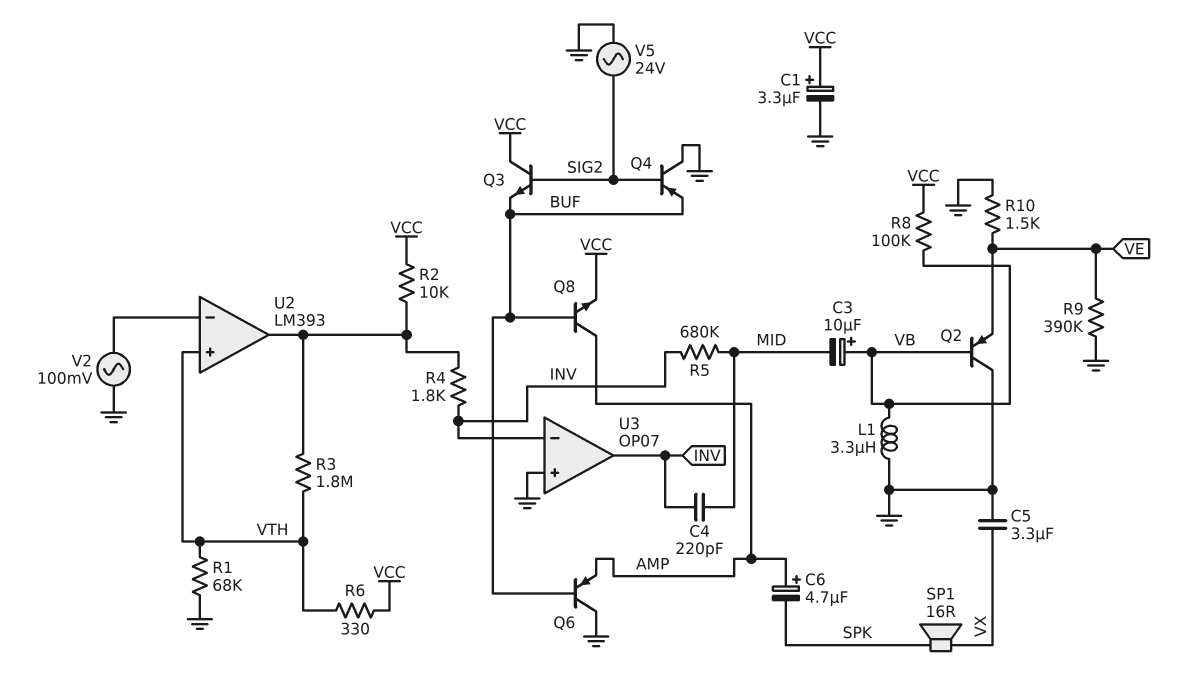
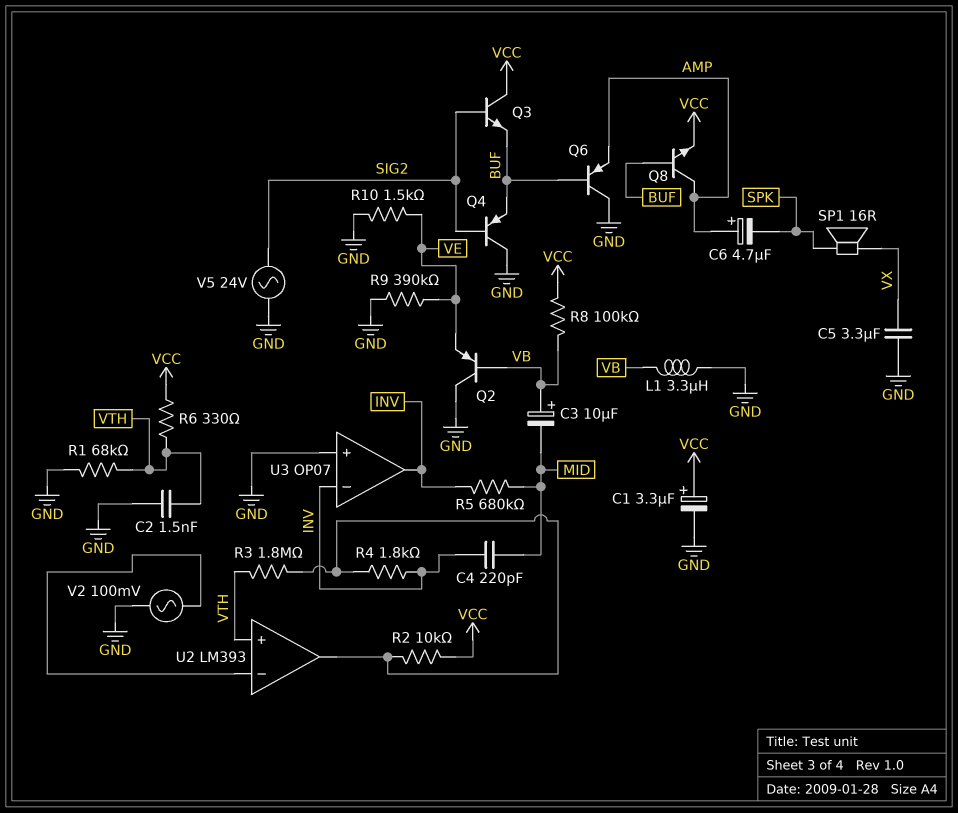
C2: none -> 1.5nF (GND, VTH)

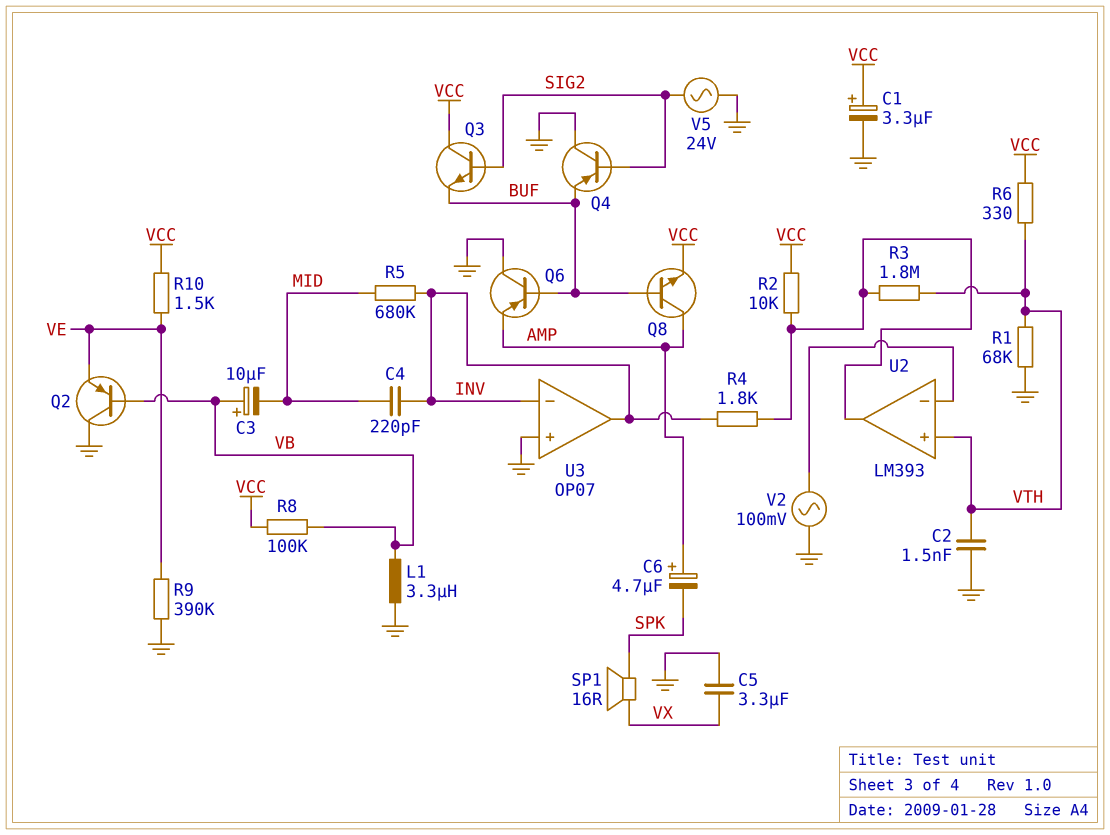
R10: 1.5k (GND, VE) -> 1.5k (VCC, VE)

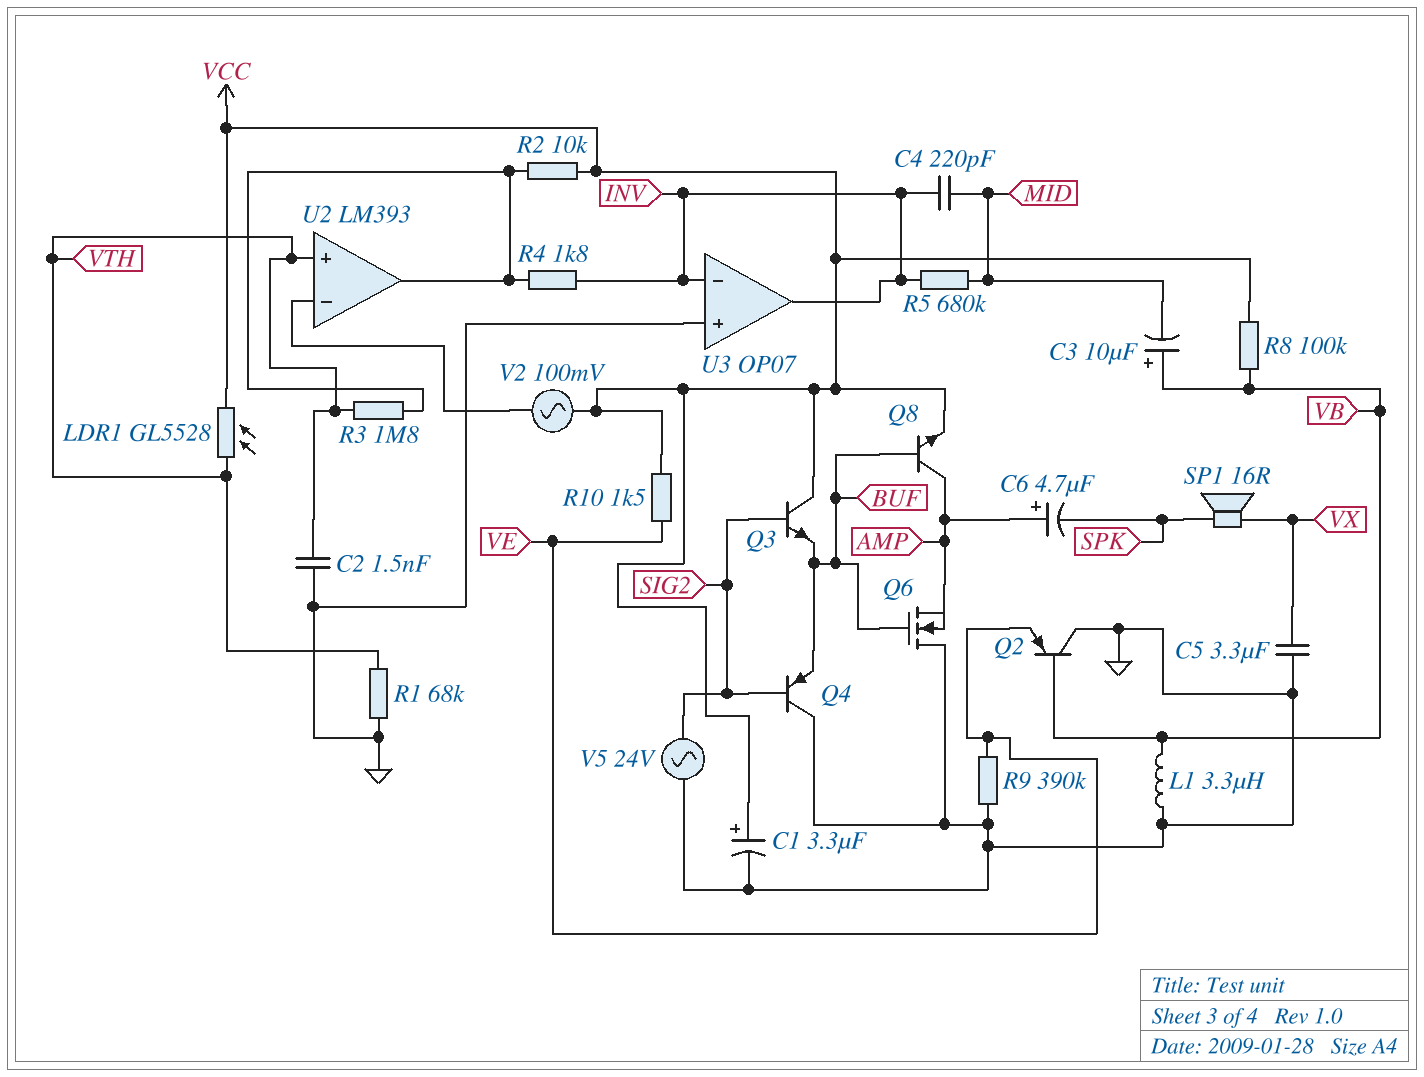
LDR1: none -> GL5528 (VCC, VTH)
Q6: PNP (B BUF, C GND, E AMP) -> NMOS (G BUF, D GND, S AMP)
R6: 330 (VCC, VTH) -> none
V2: AC 100mV (GND, U2/in-) -> AC 100mV (U2/in-, VCC)

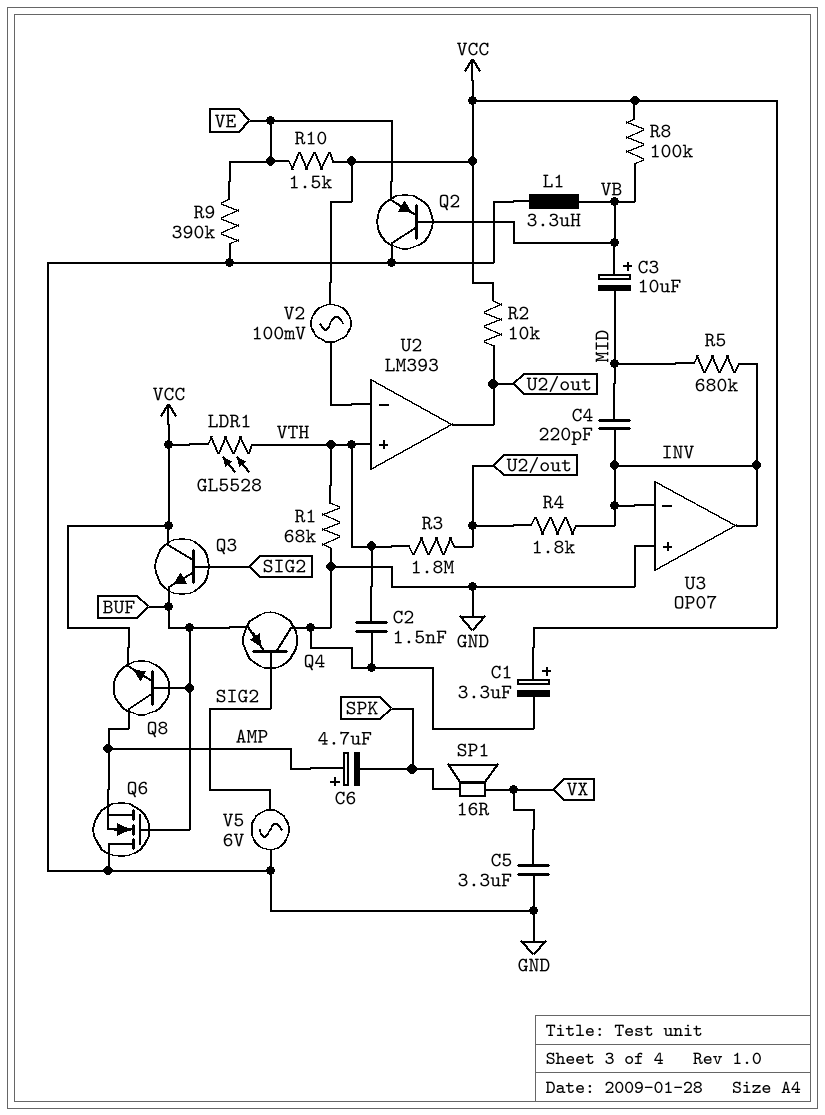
V5: AC 24V (GND, SIG2) -> AC 6V (GND, SIG2)

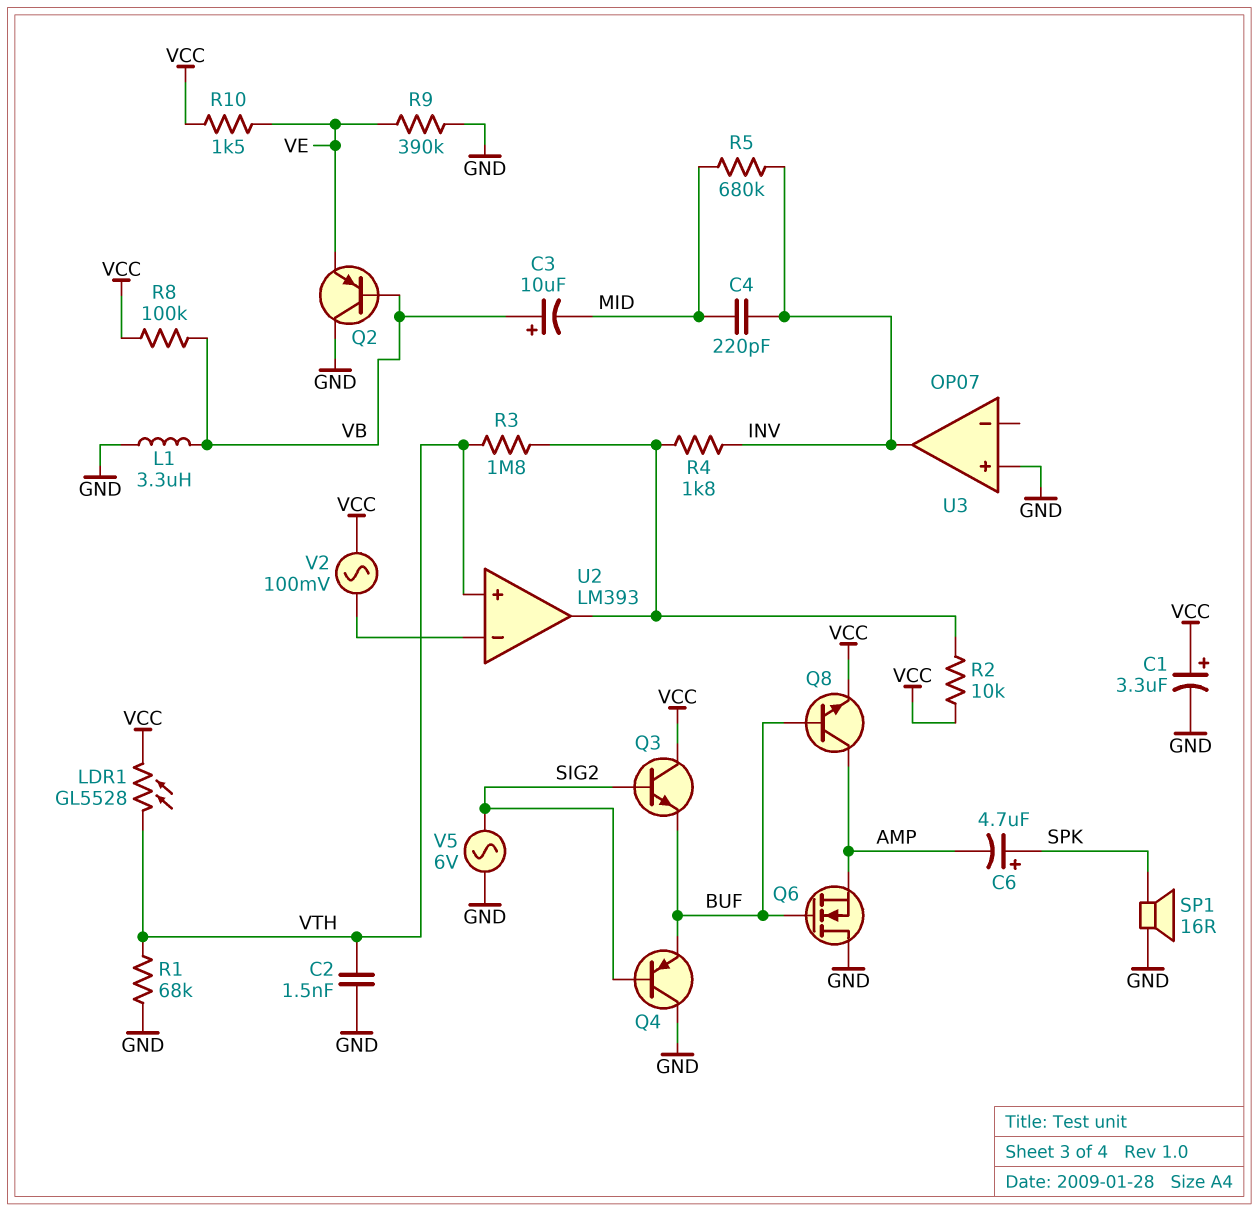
C5: 3.3uF (GND, VX) -> none
C6: 4.7uF (plus AMP, minus SPK) -> 4.7uF (plus SPK, minus AMP)
SP1: speaker 16R (SPK, VX) -> speaker 16R (GND, SPK)
U3 pin in-: INV -> none

